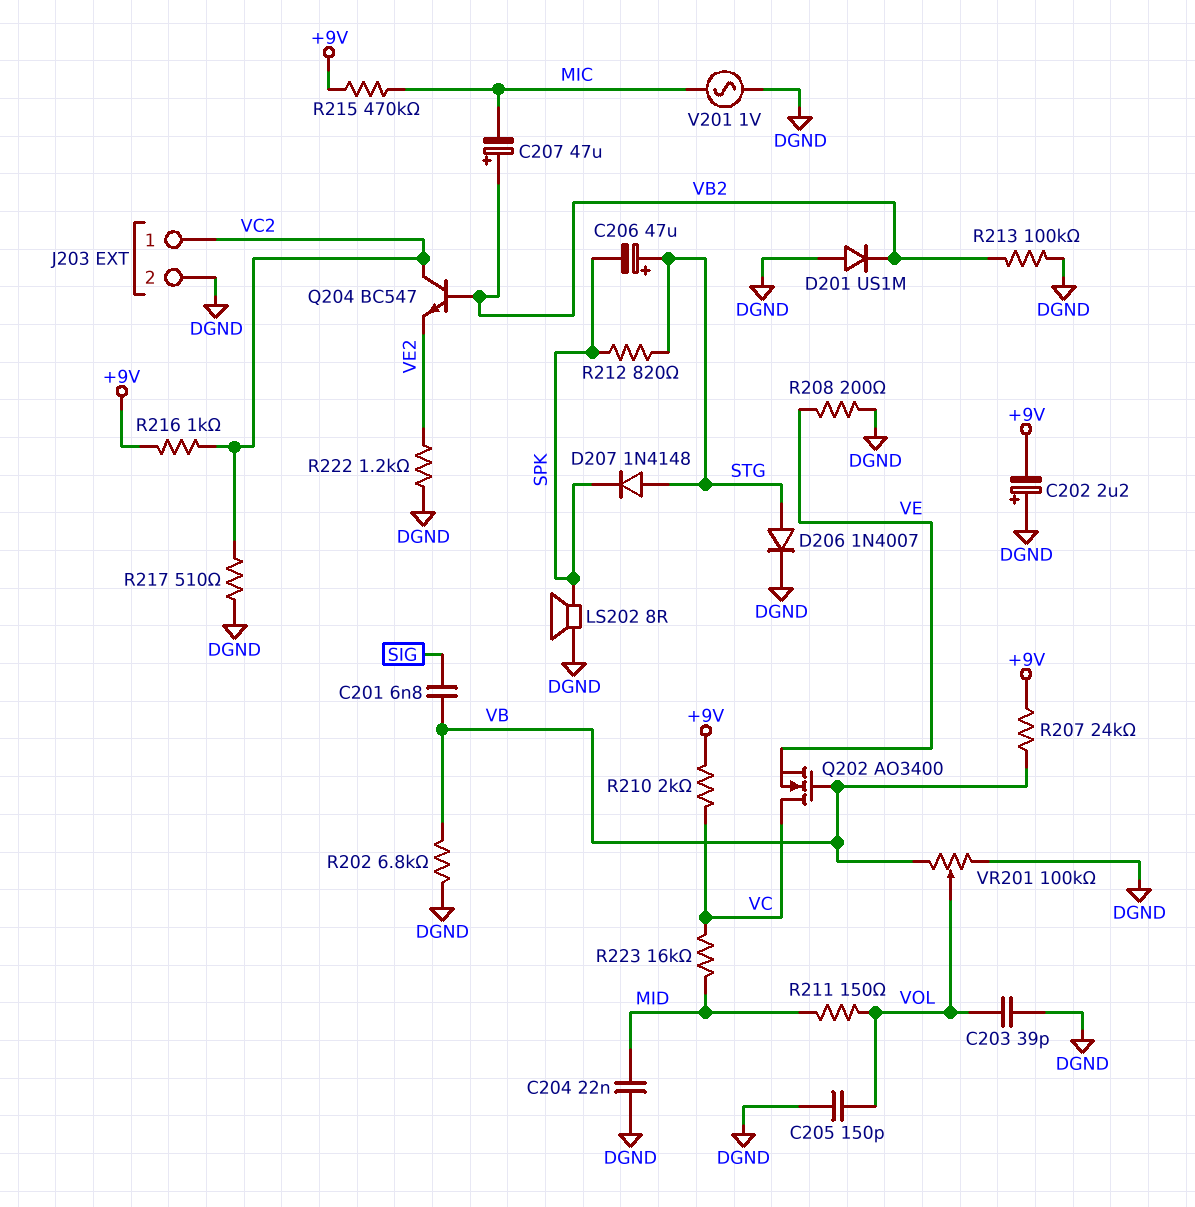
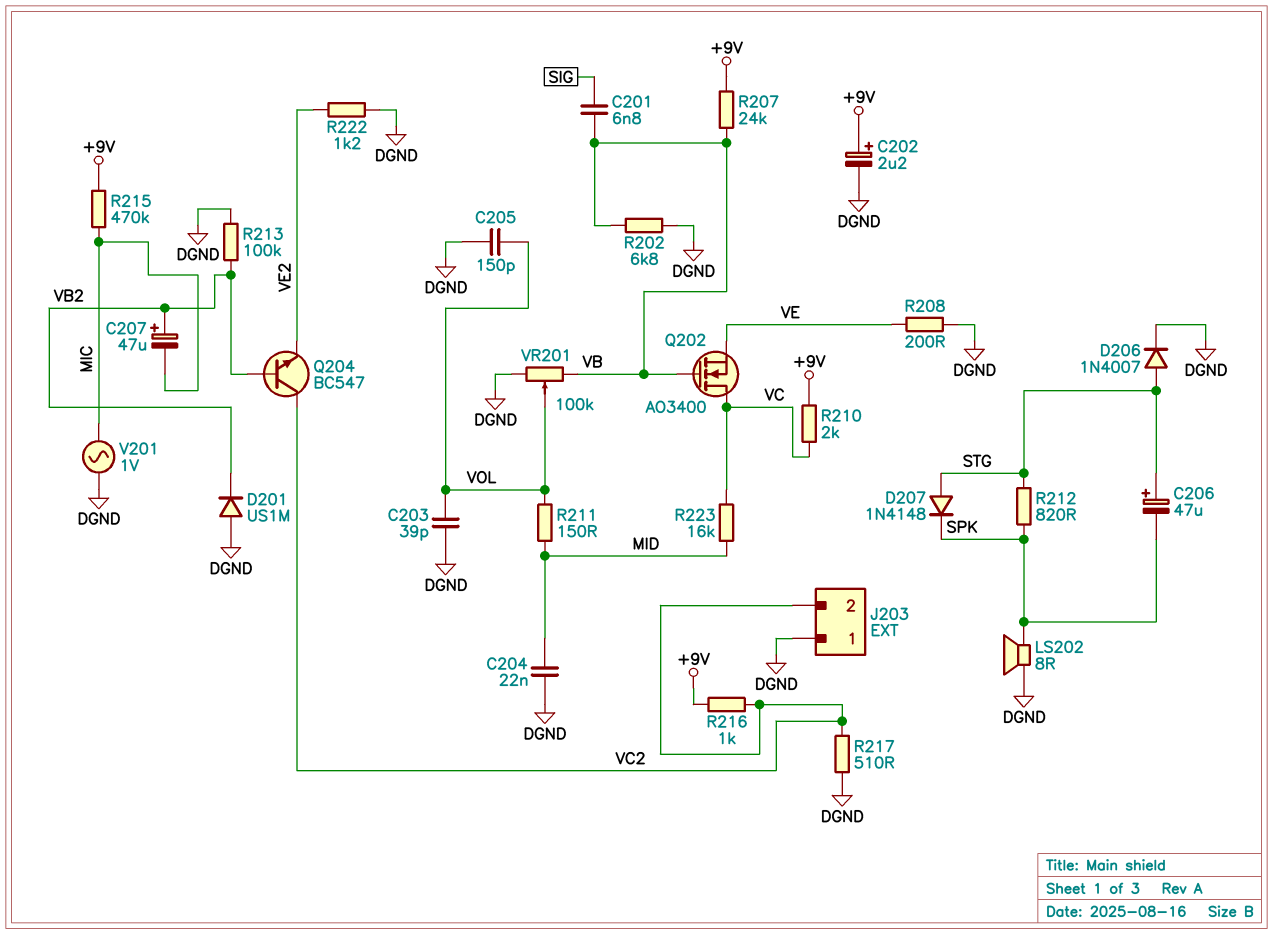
C202: 2.2uF (plus DGND, minus +9V) -> 2.2uF (plus +9V, minus DGND)
J203 pin 1: VC2 -> DGND
J203 pin 2: DGND -> VC2

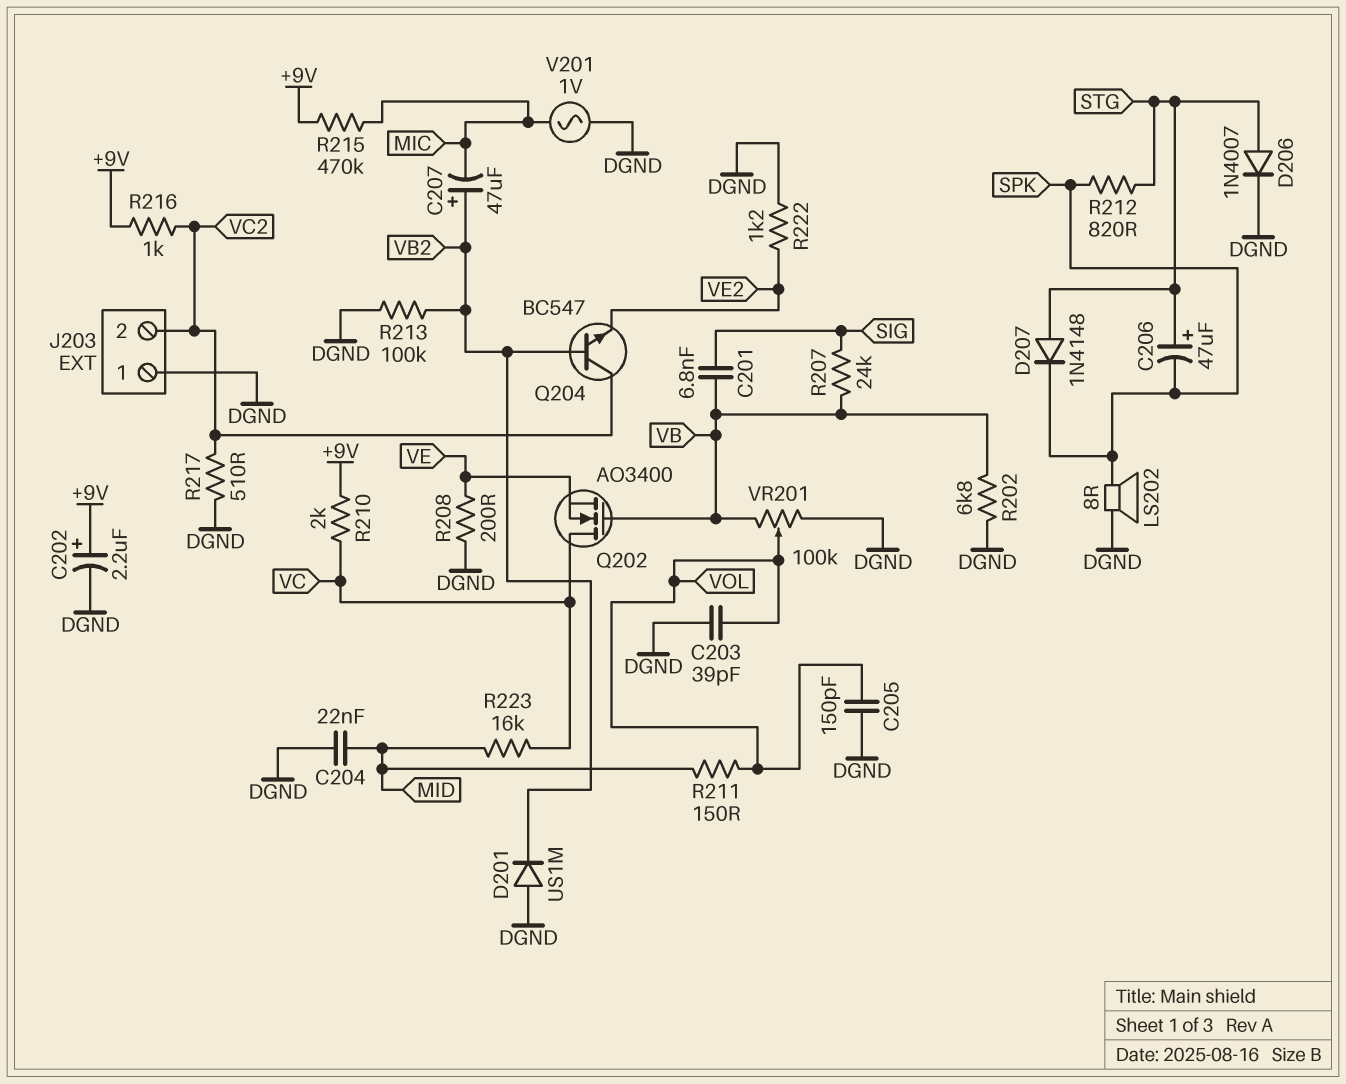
R207: 24k (+9V, VB) -> 24k (SIG, VB)

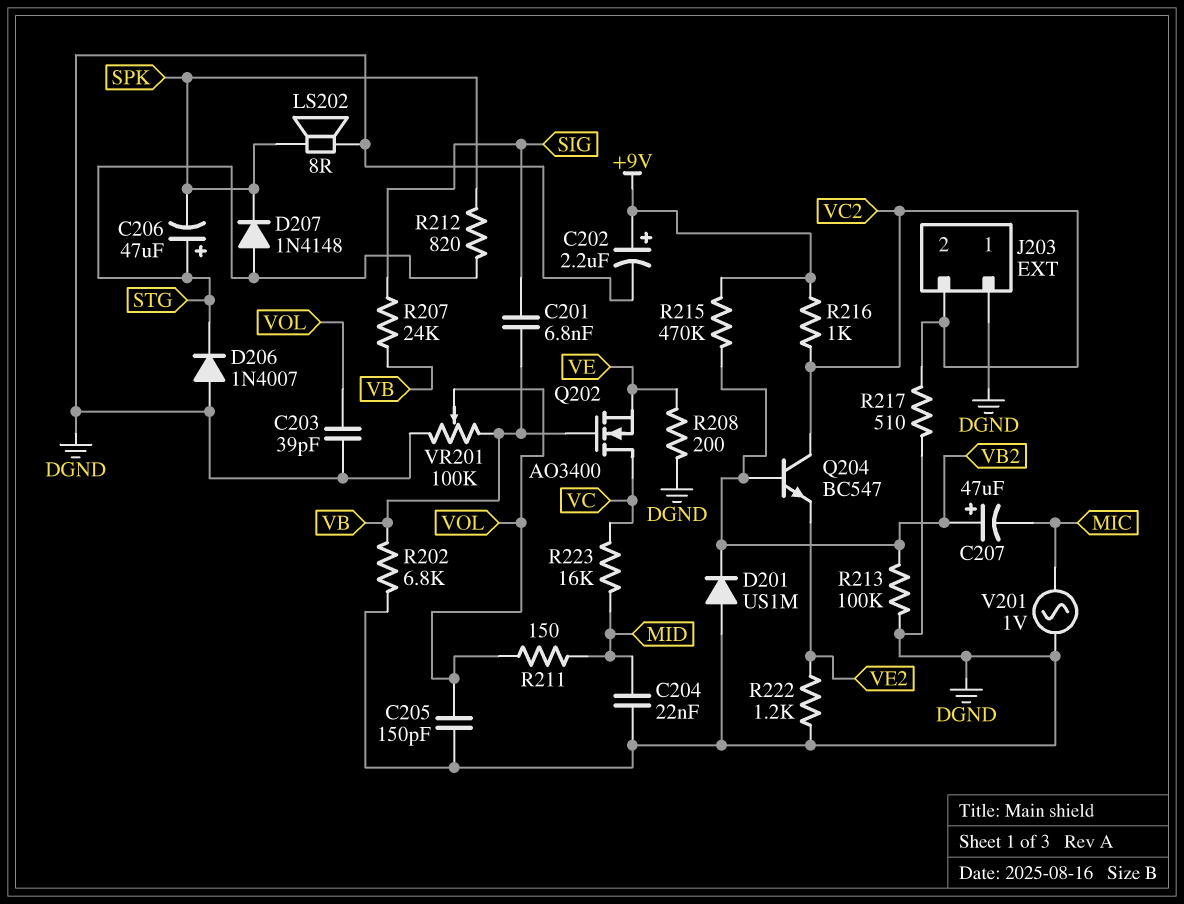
D206: diode 1N4007 (A STG, K DGND) -> diode 1N4007 (A DGND, K STG)
R210: 2k (+9V, VC) -> none
R215: 470k (+9V, MIC) -> 470k (+9V, VB2)

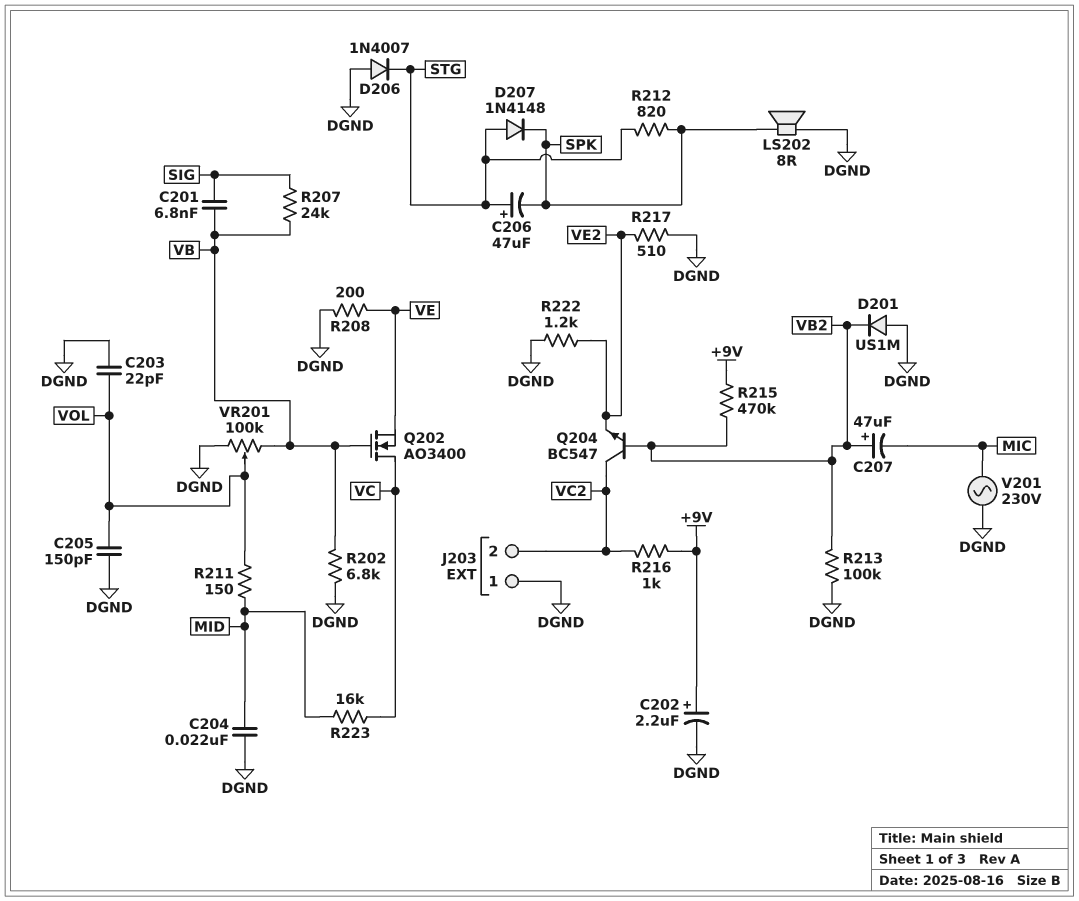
C203: 39pF (DGND, VOL) -> 22pF (DGND, VOL)
R217: 510 (DGND, VC2) -> 510 (DGND, VE2)
V201: AC 1V (DGND, MIC) -> AC 230V (DGND, MIC)

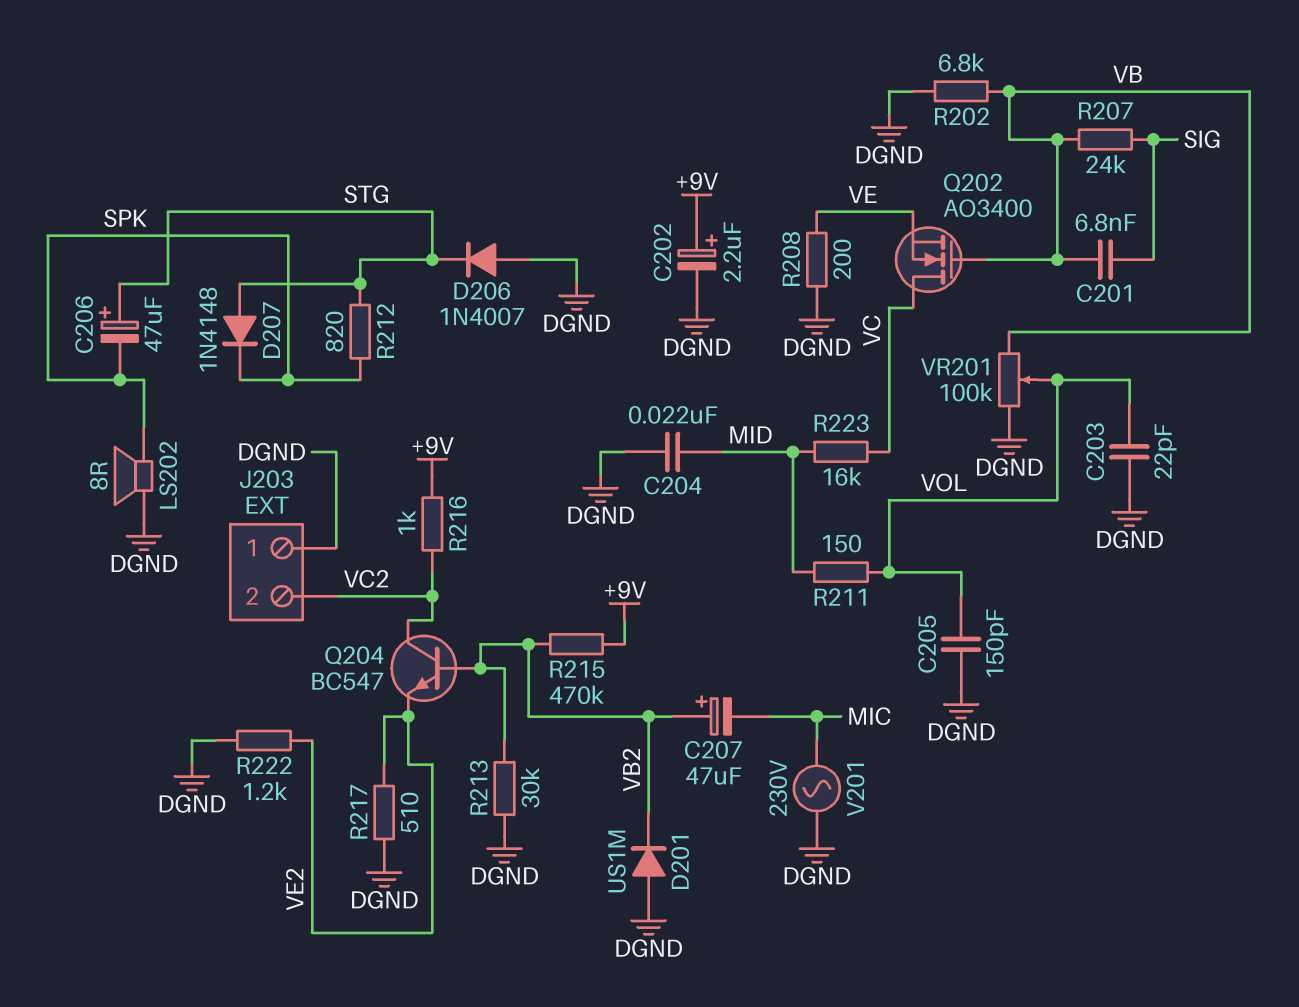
R213: 100k (DGND, VB2) -> 30k (DGND, VB2)

